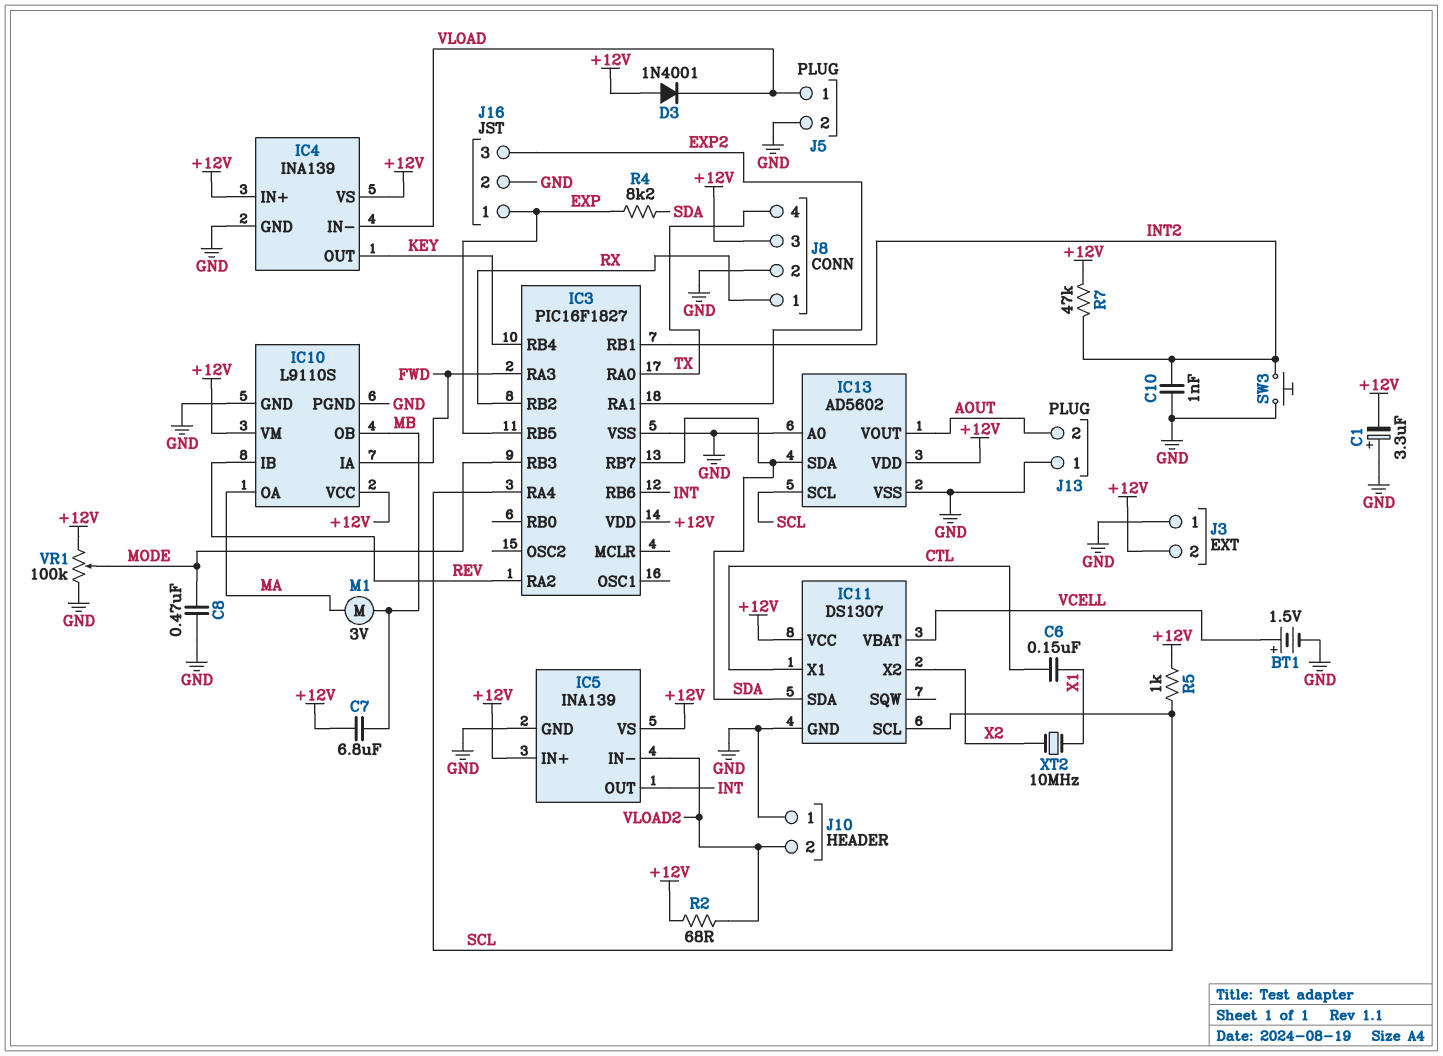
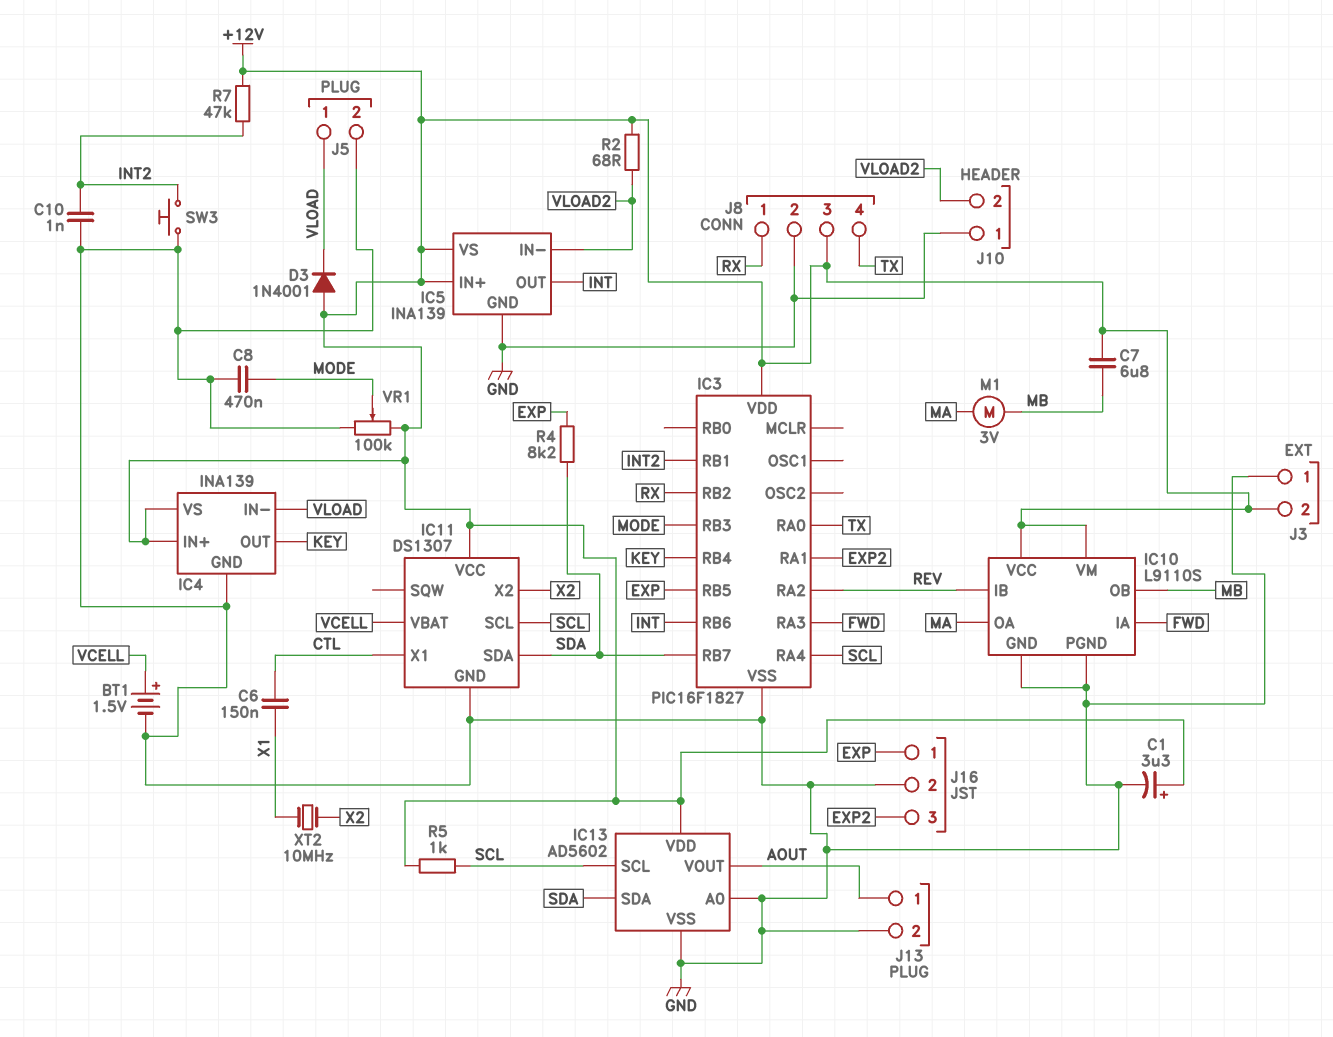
C1: 3.3uF (plus GND, minus +12V) -> 3.3uF (plus +12V, minus GND)
J13 pin 1: GND -> AOUT
J13 pin 2: AOUT -> GND

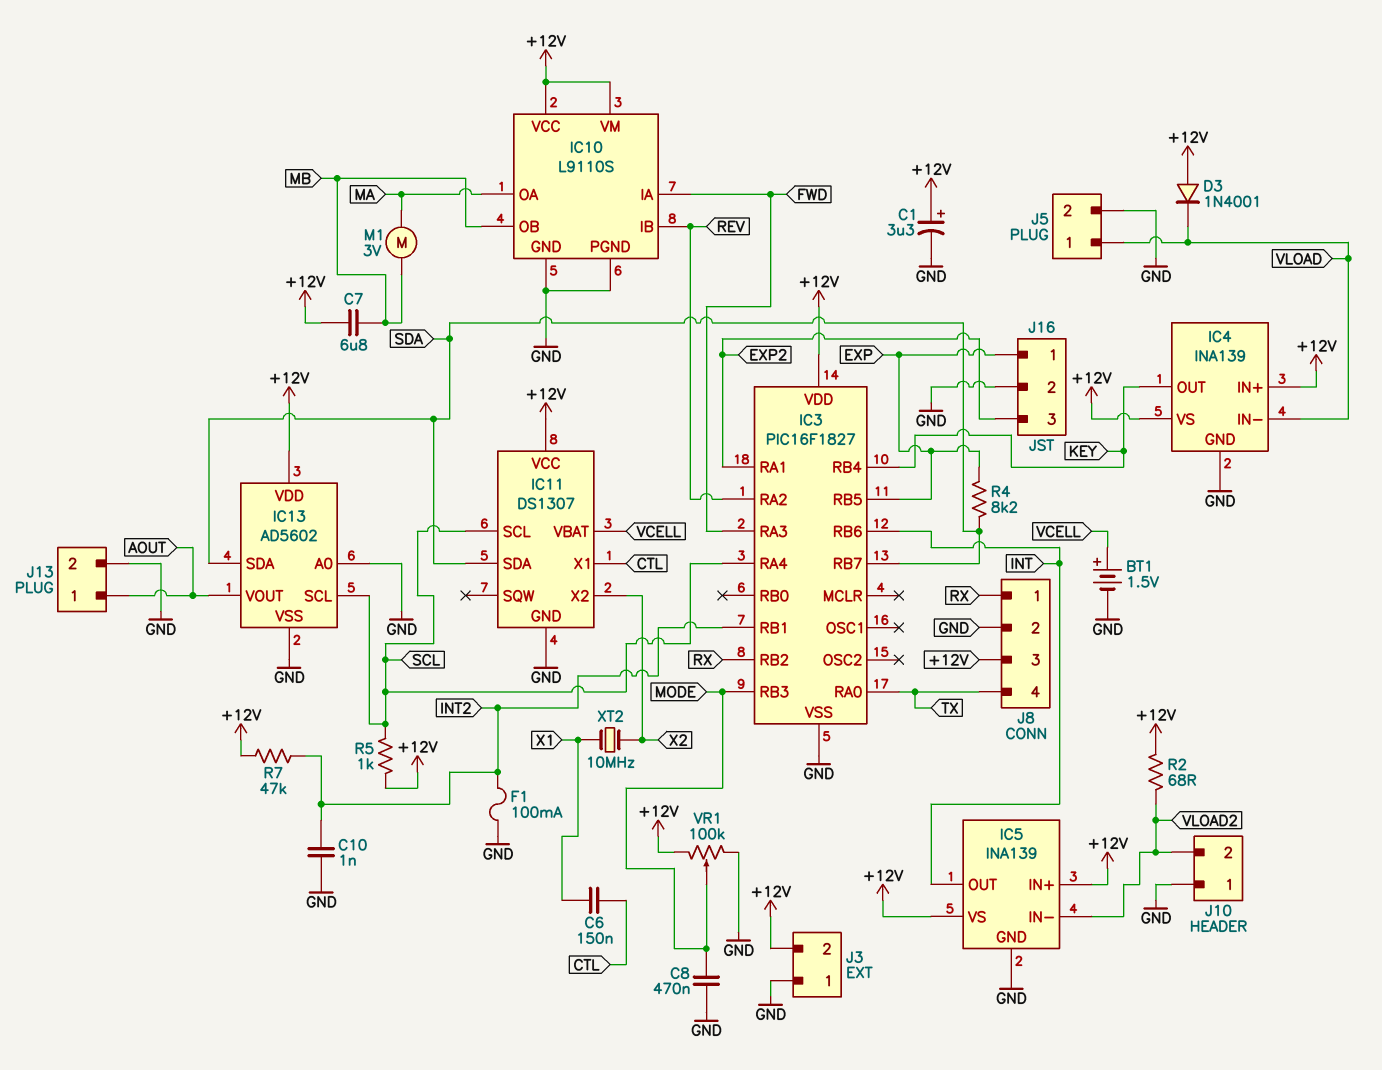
F1: none -> 100mA (GND, INT2)
SW3: button (GND, INT2) -> none

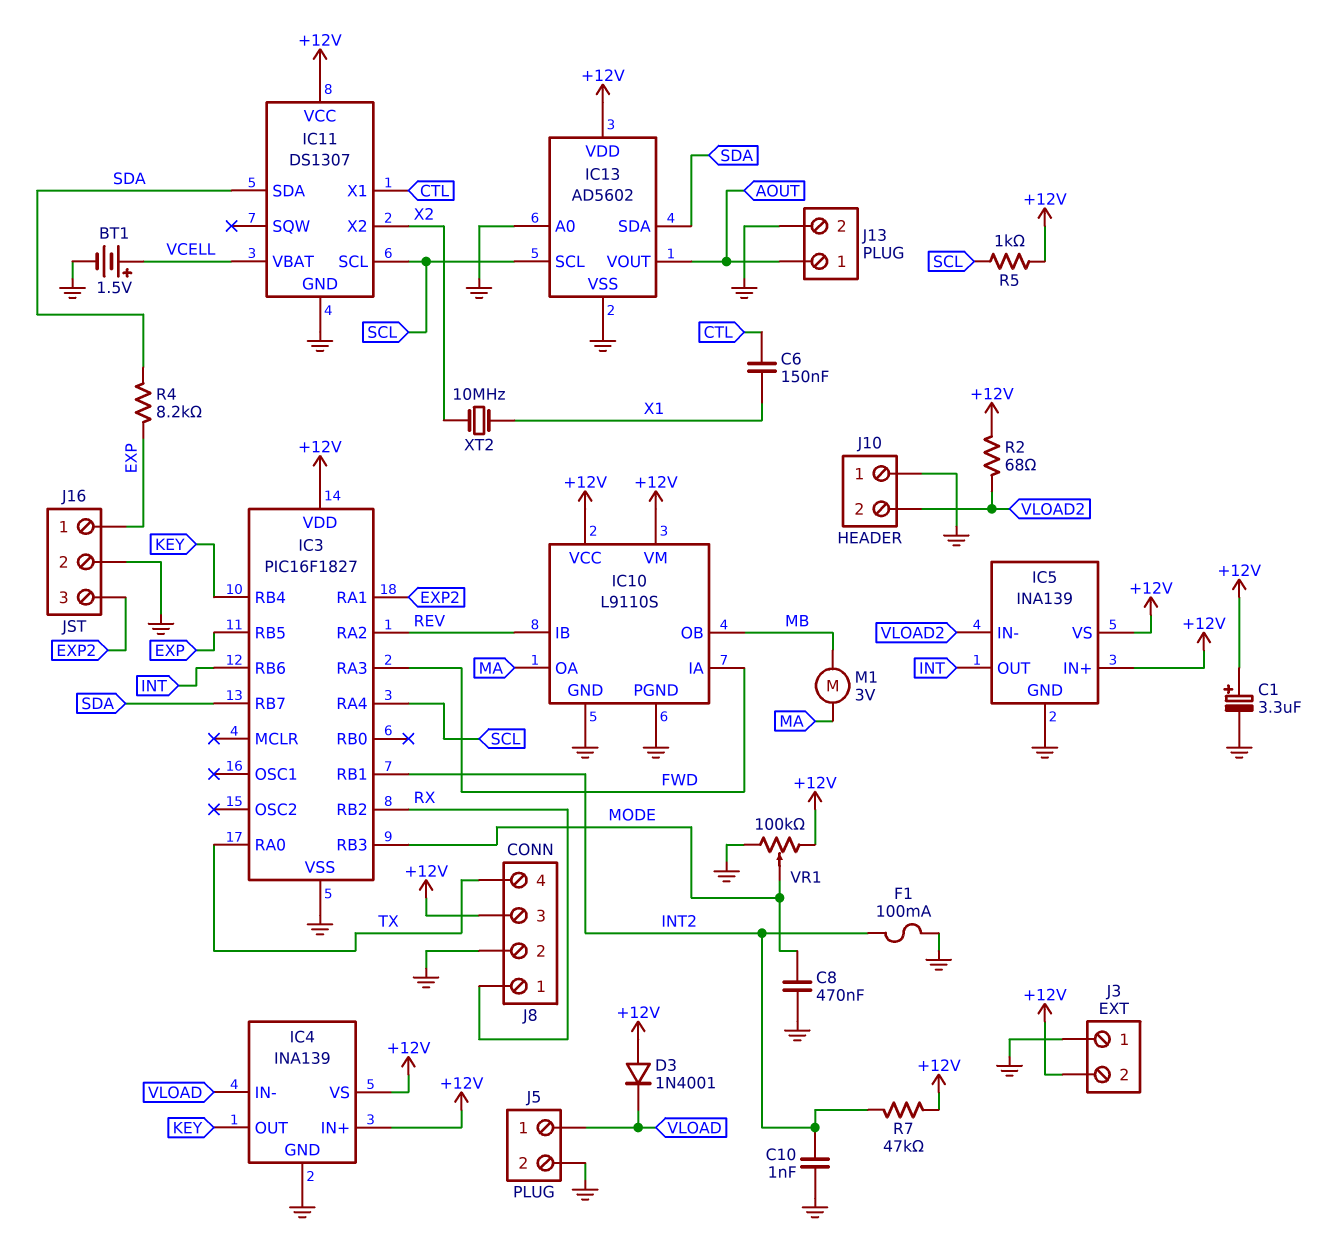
C7: 6.8uF (+12V, MB) -> none

